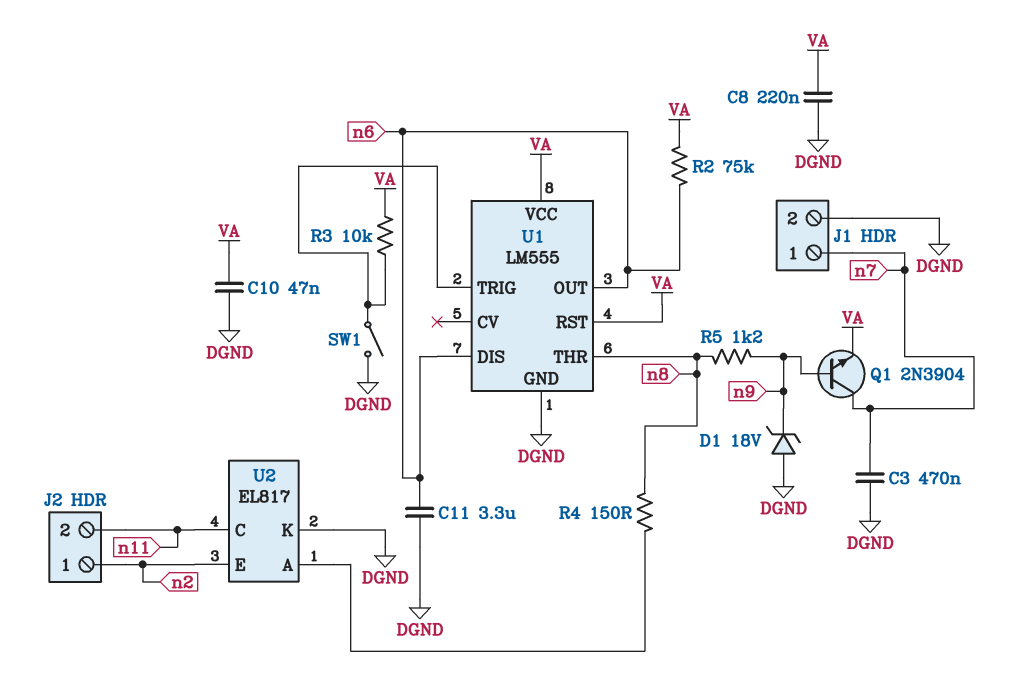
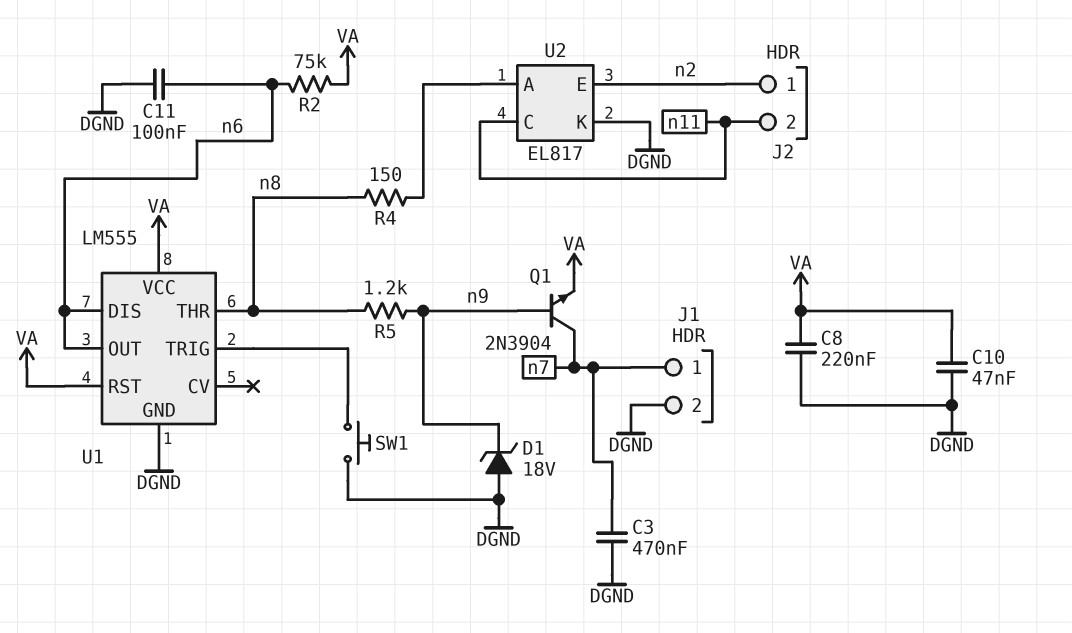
C11: 3.3uF (DGND, n6) -> 100nF (DGND, n6)
R3: 10k (U1/TRIG, VA) -> none
SW1: switch (DGND, U1/TRIG) -> button (DGND, U1/TRIG)

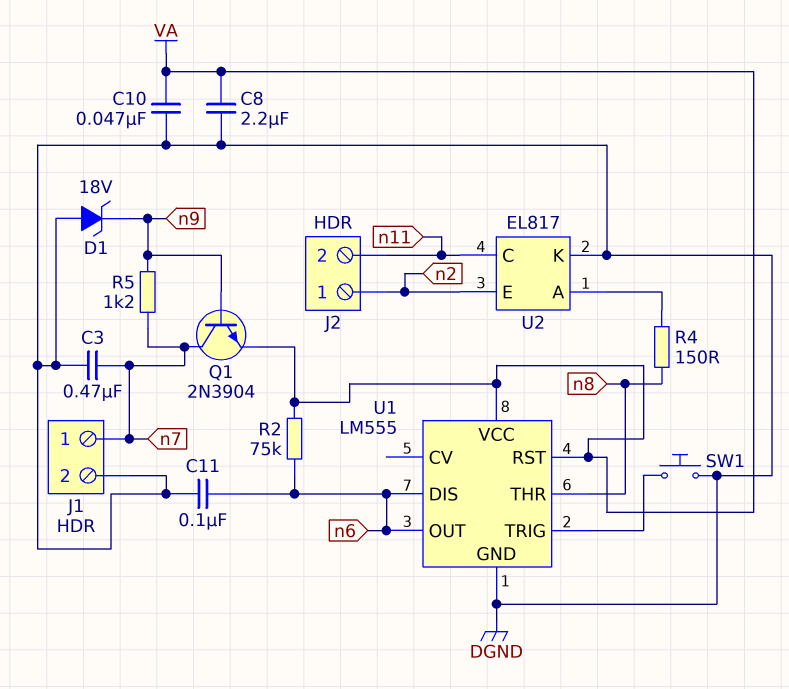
C8: 220nF (DGND, VA) -> 2.2uF (DGND, VA)
R5: 1.2k (n8, n9) -> 1.2k (n7, n9)

